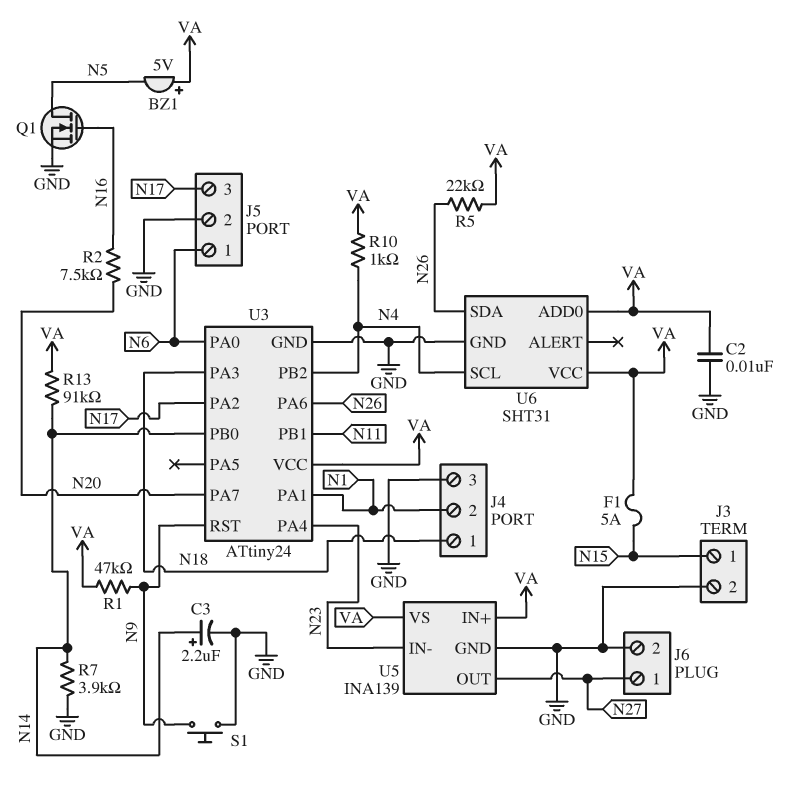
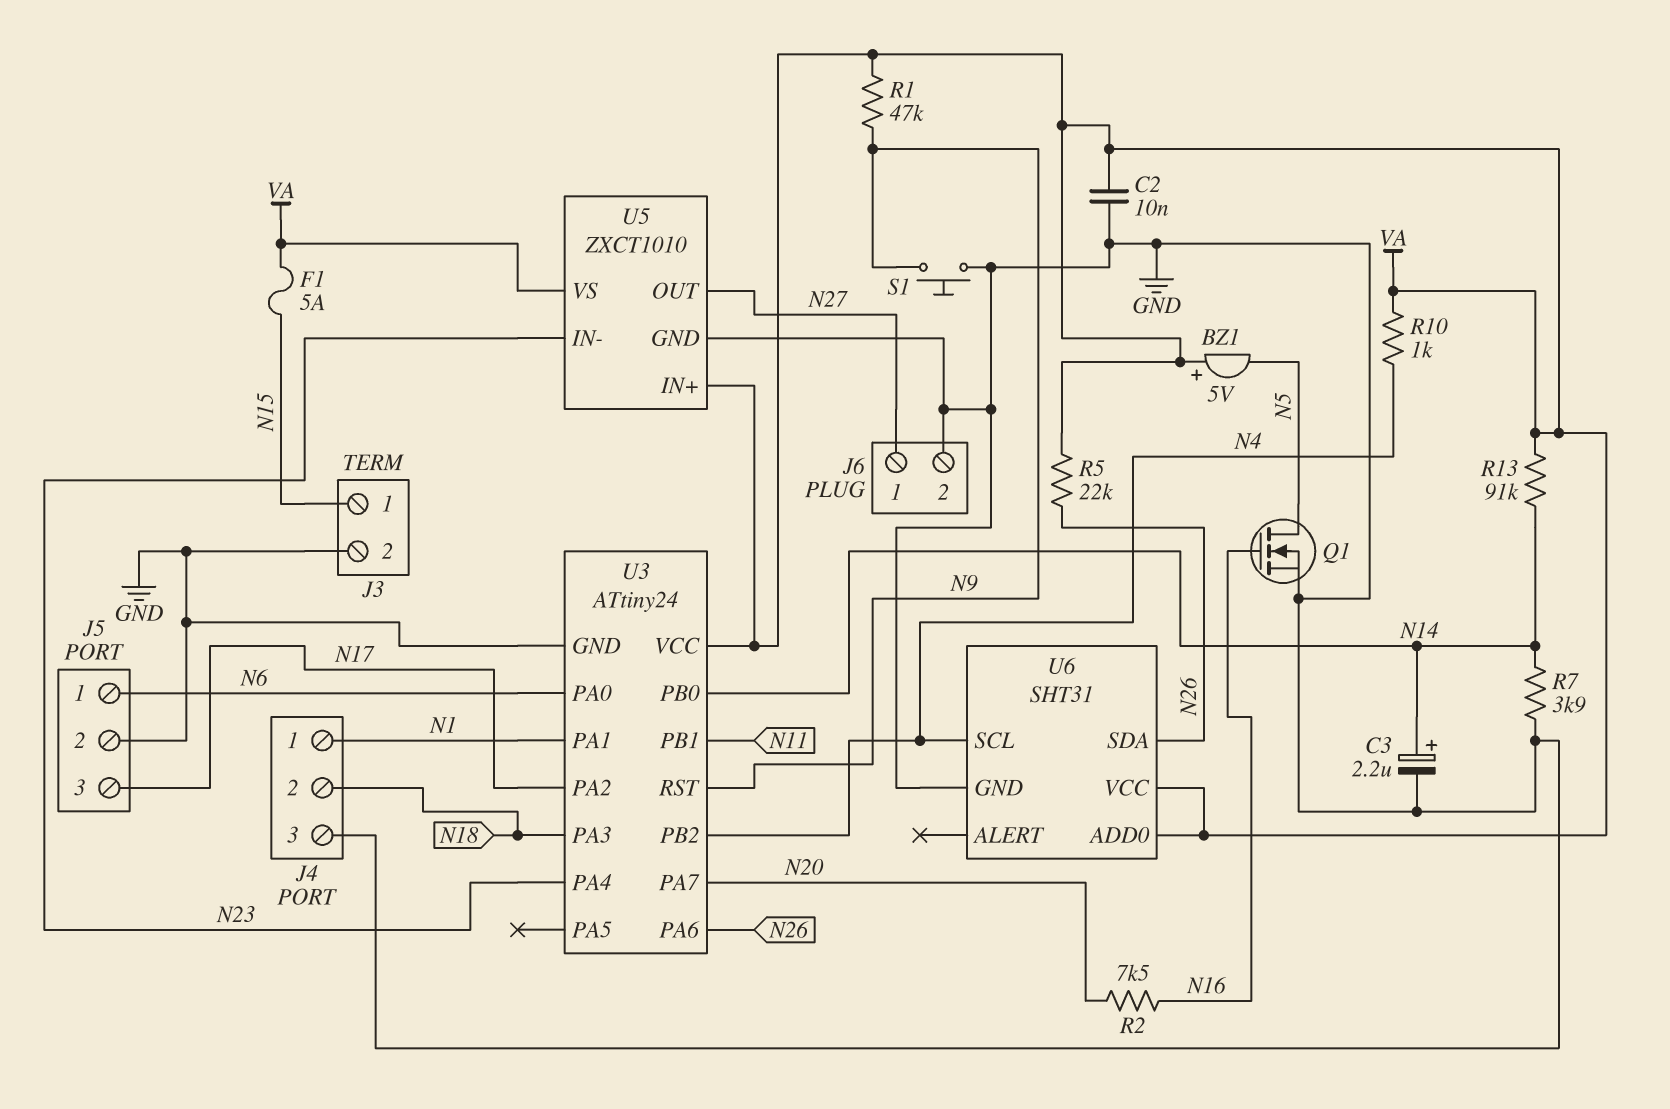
J4 pin 1: N18 -> N1
J4 pin 2: N1 -> N18
U5: INA139 -> ZXCT1010

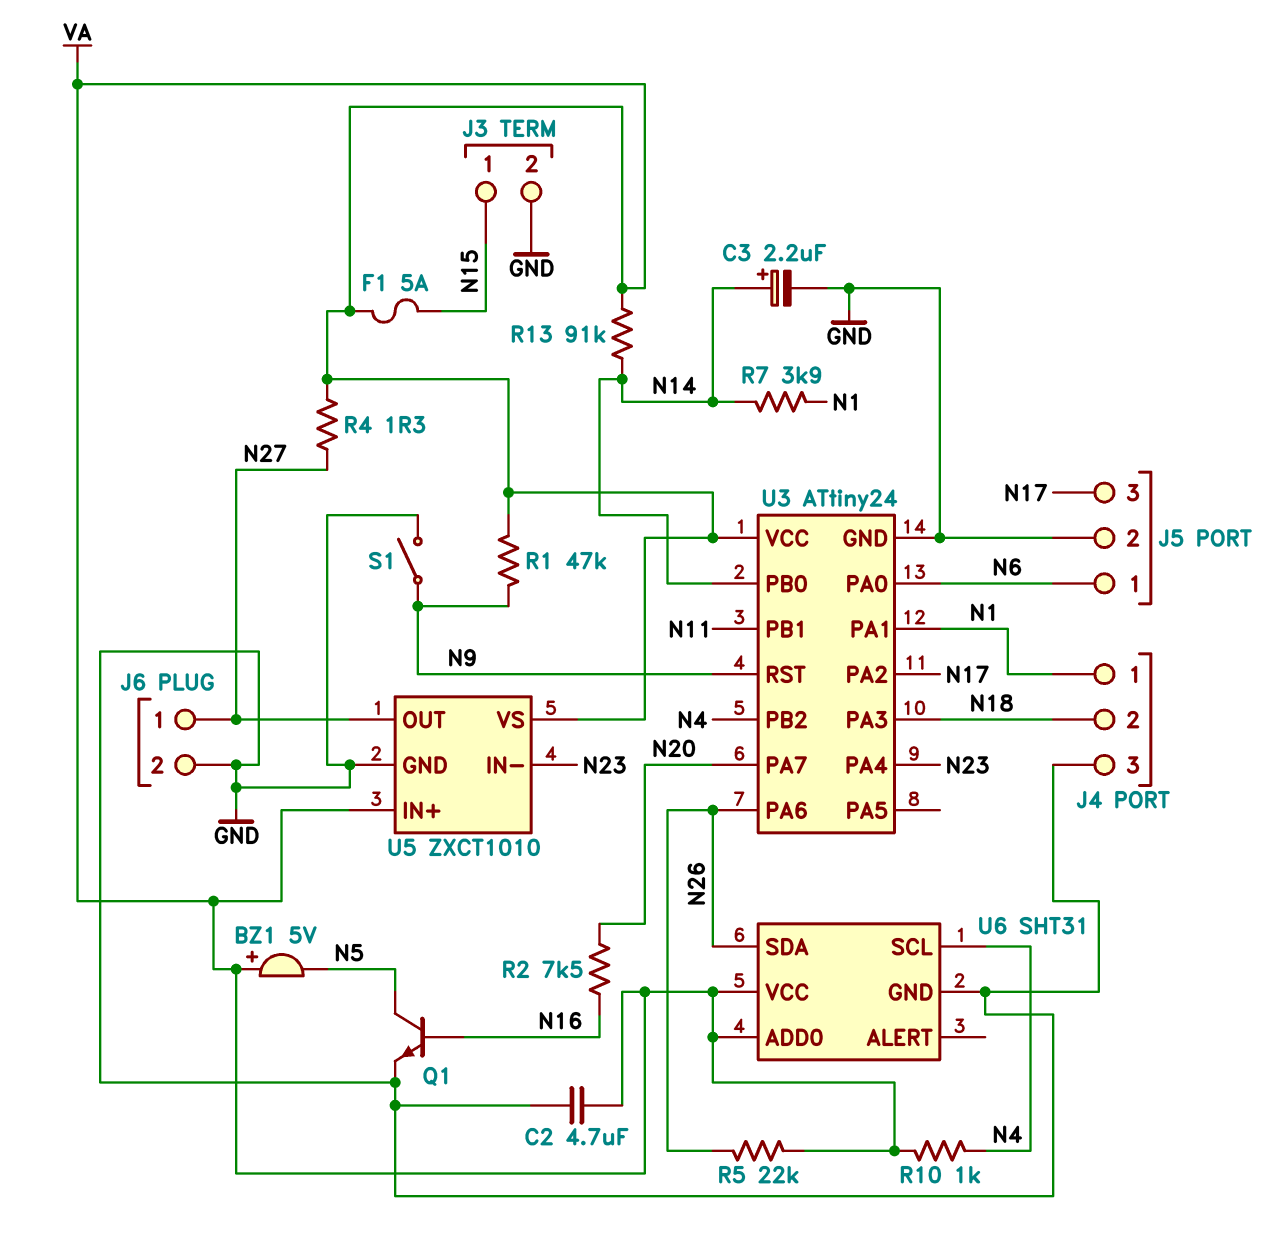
C2: 10nF (GND, VA) -> 4.7uF (GND, VA)
Q1: NMOS (G N16, D N5, S GND) -> NPN (B N16, C N5, E GND)
R4: none -> 1.3 (N27, VA)
R7: 3.9k (GND, N14) -> 3.9k (N1, N14)
S1: button (GND, N9) -> switch (GND, N9)

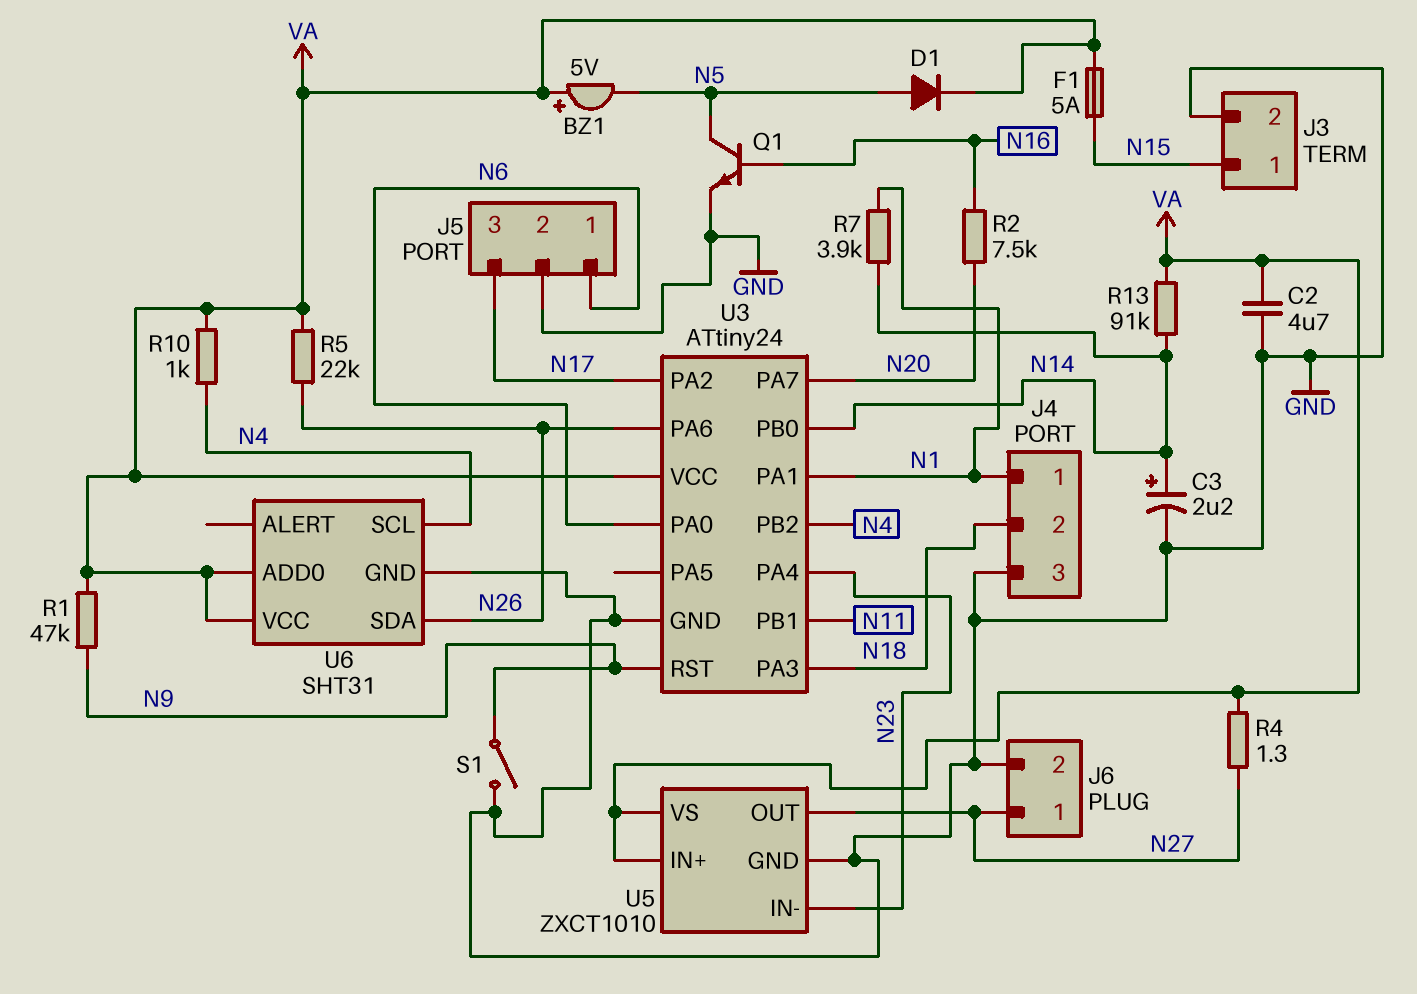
D1: none -> diode (A N5, K VA)

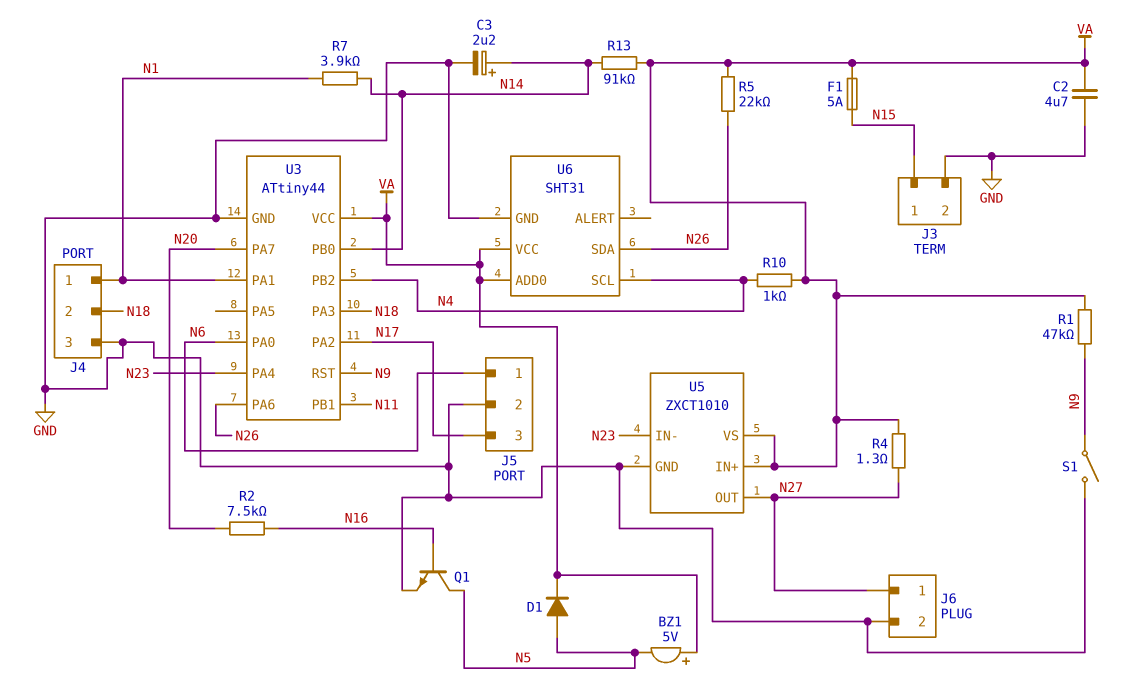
U3: ATtiny24 -> ATtiny44

